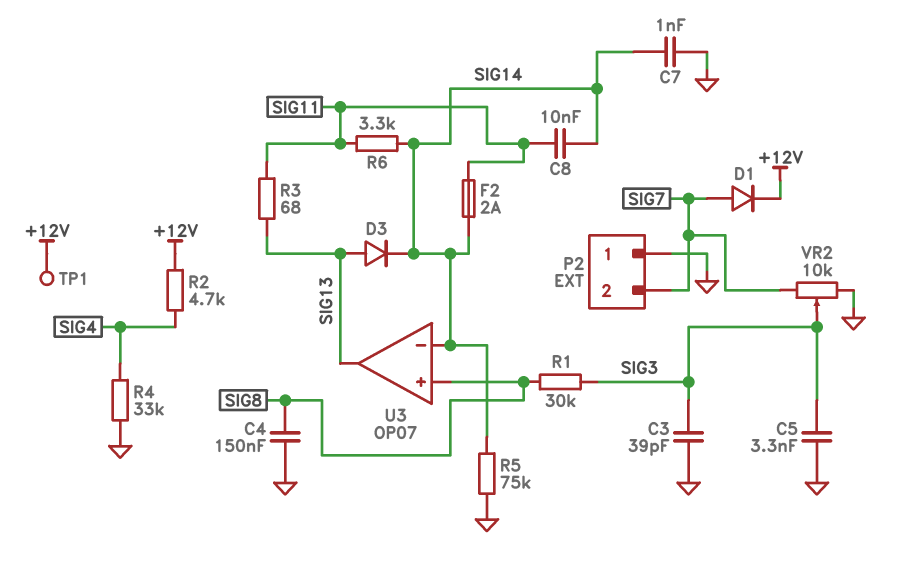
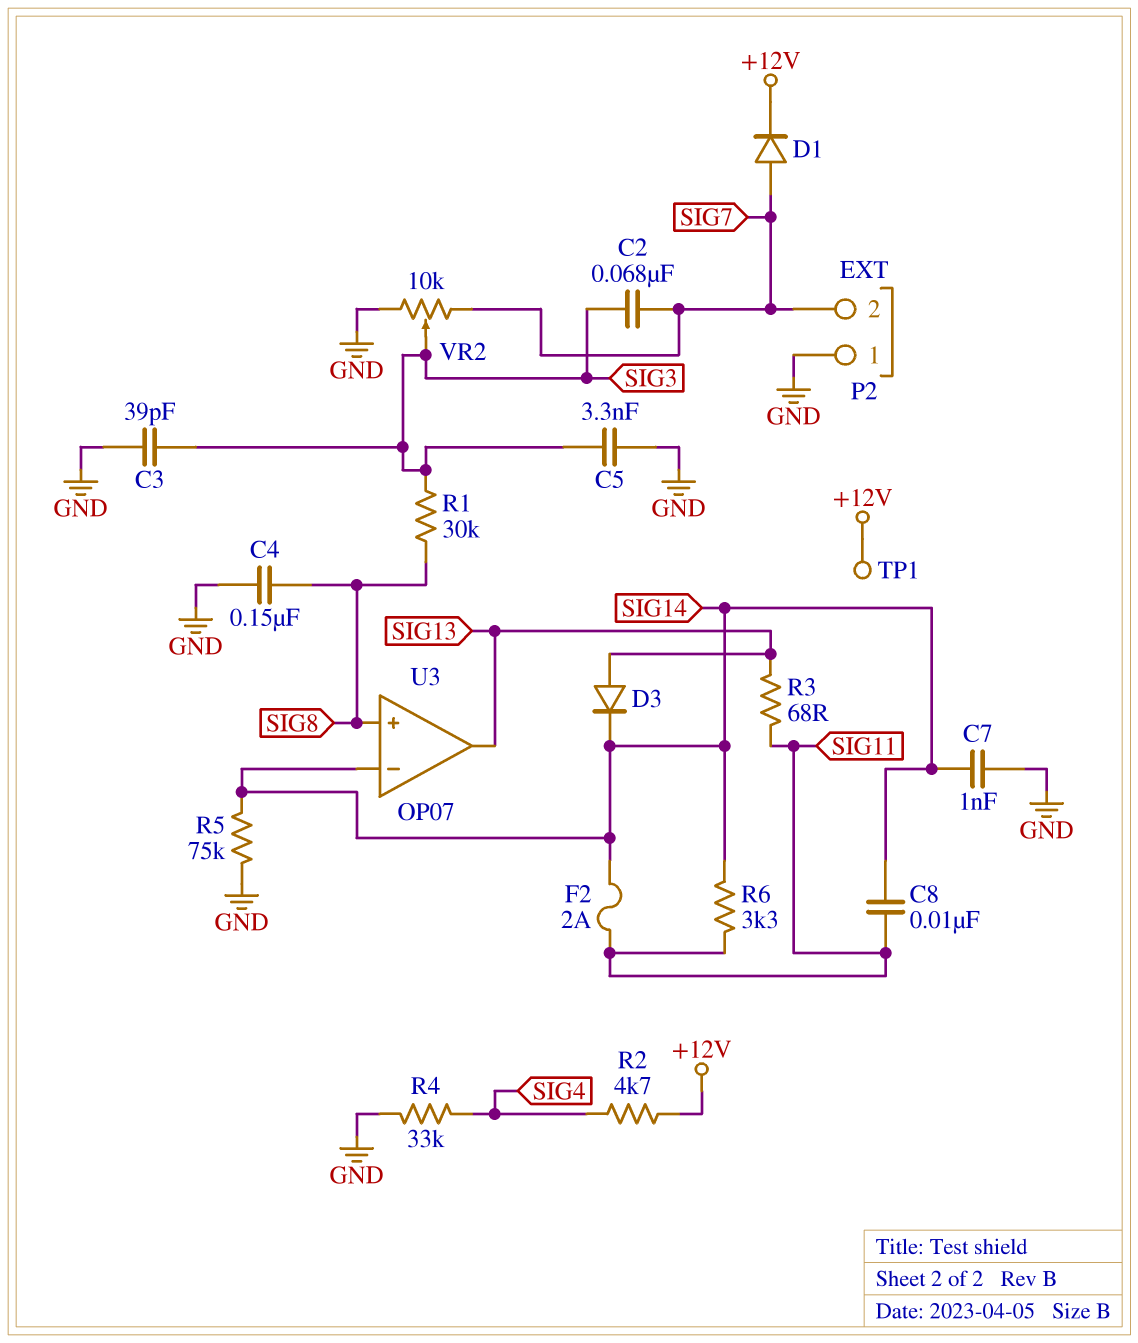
C2: none -> 68nF (SIG3, SIG7)

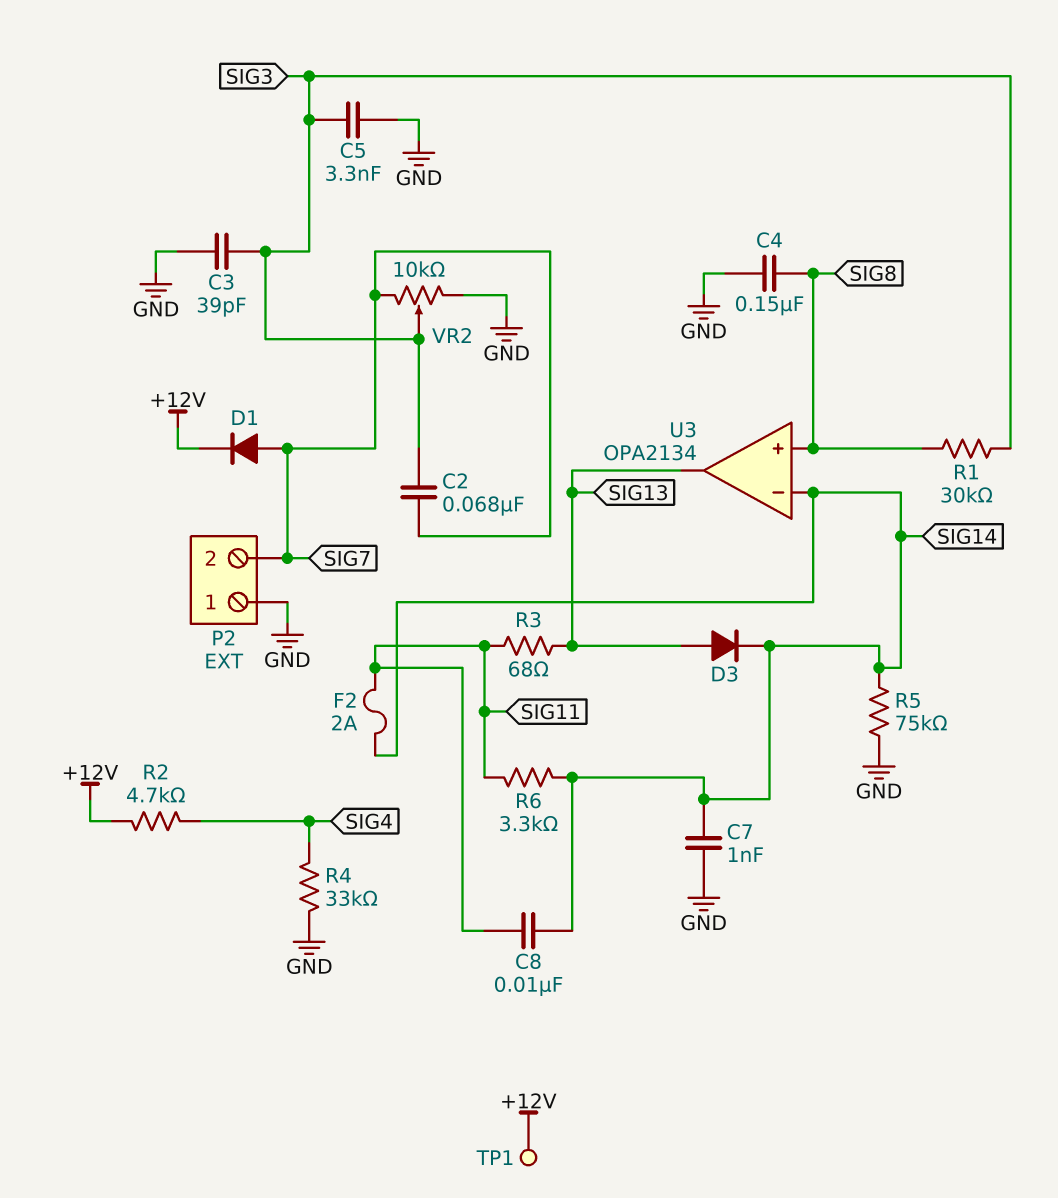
U3: OP07 -> OPA2134

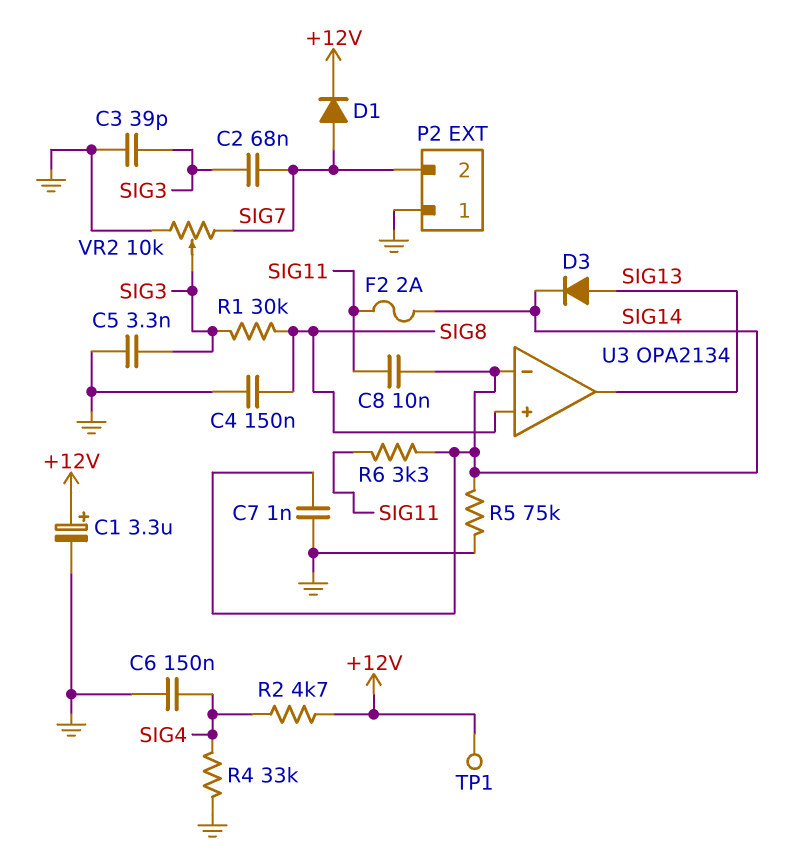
C1: none -> 3.3uF (plus +12V, minus GND)
C6: none -> 150nF (GND, SIG4)
R3: 68 (SIG11, SIG13) -> none

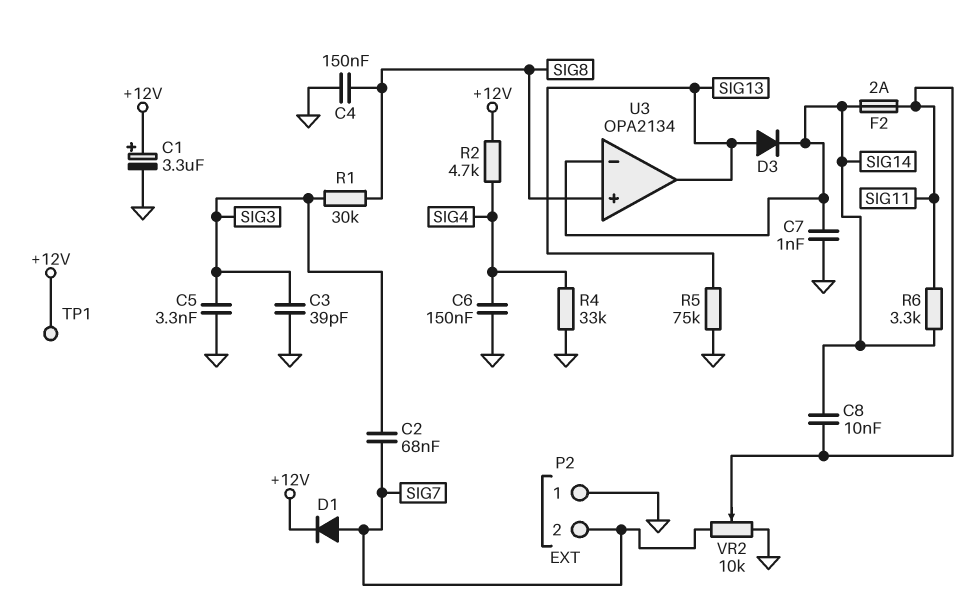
R5: 75k (GND, SIG14) -> 75k (GND, SIG13)
VR2: 10k (GND, SIG7, wiper SIG3) -> 10k (GND, SIG7, wiper SIG11)

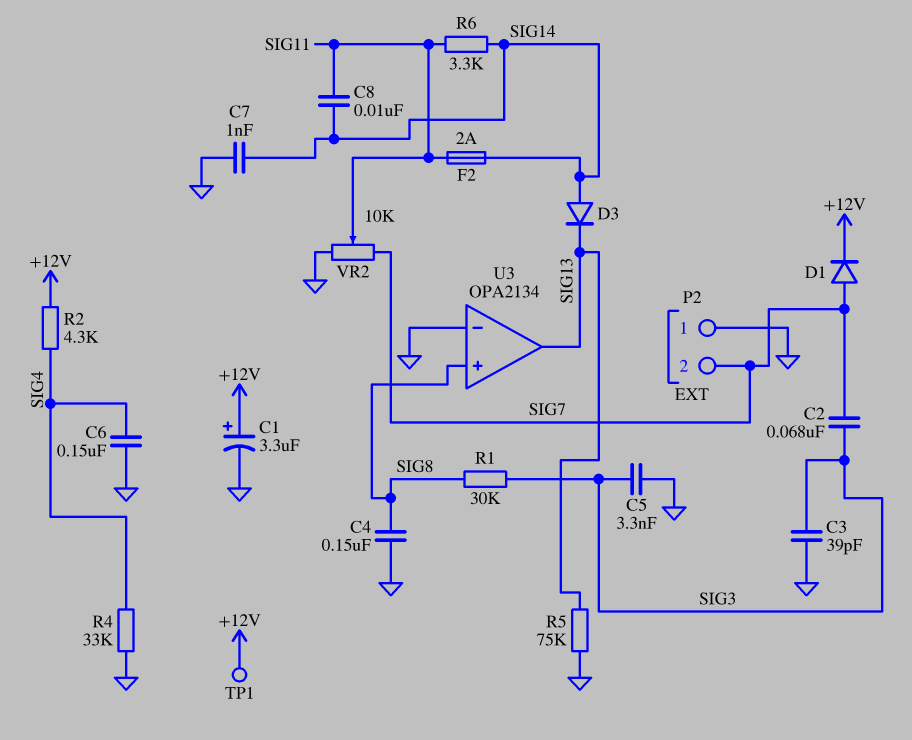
D3: diode (A SIG13, K SIG14) -> diode (A SIG14, K SIG13)
R2: 4.7k (+12V, SIG4) -> 4.3k (+12V, SIG4)
U3 pin in-: SIG14 -> GND

